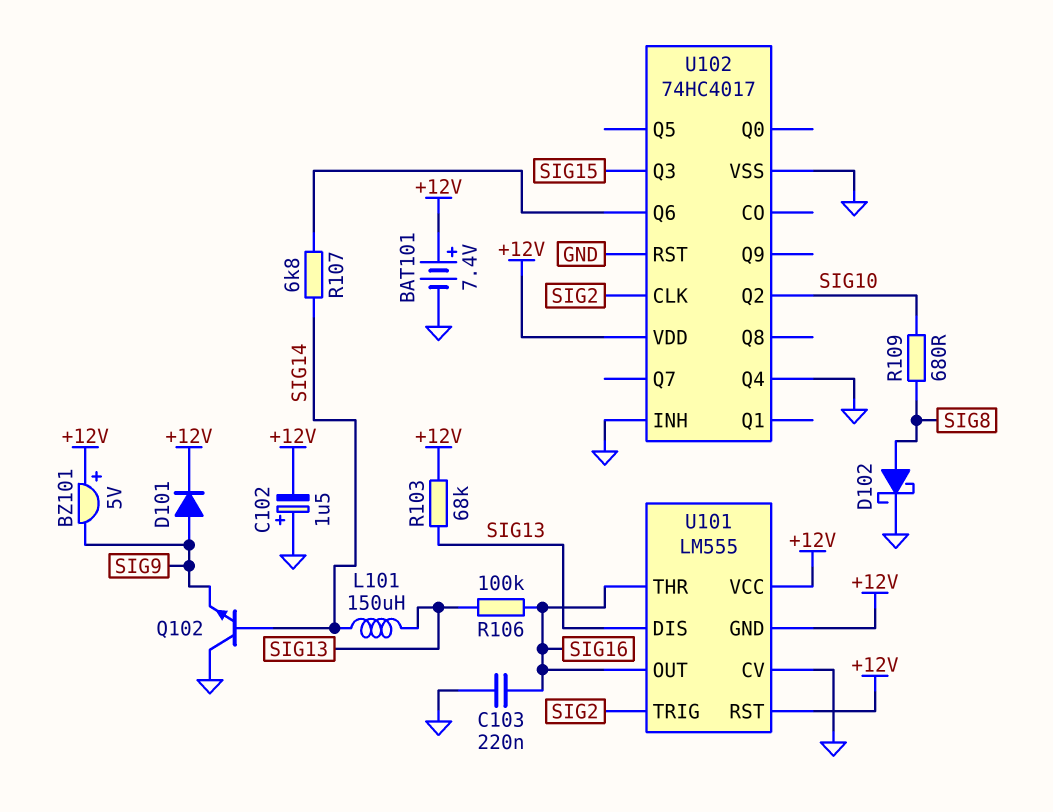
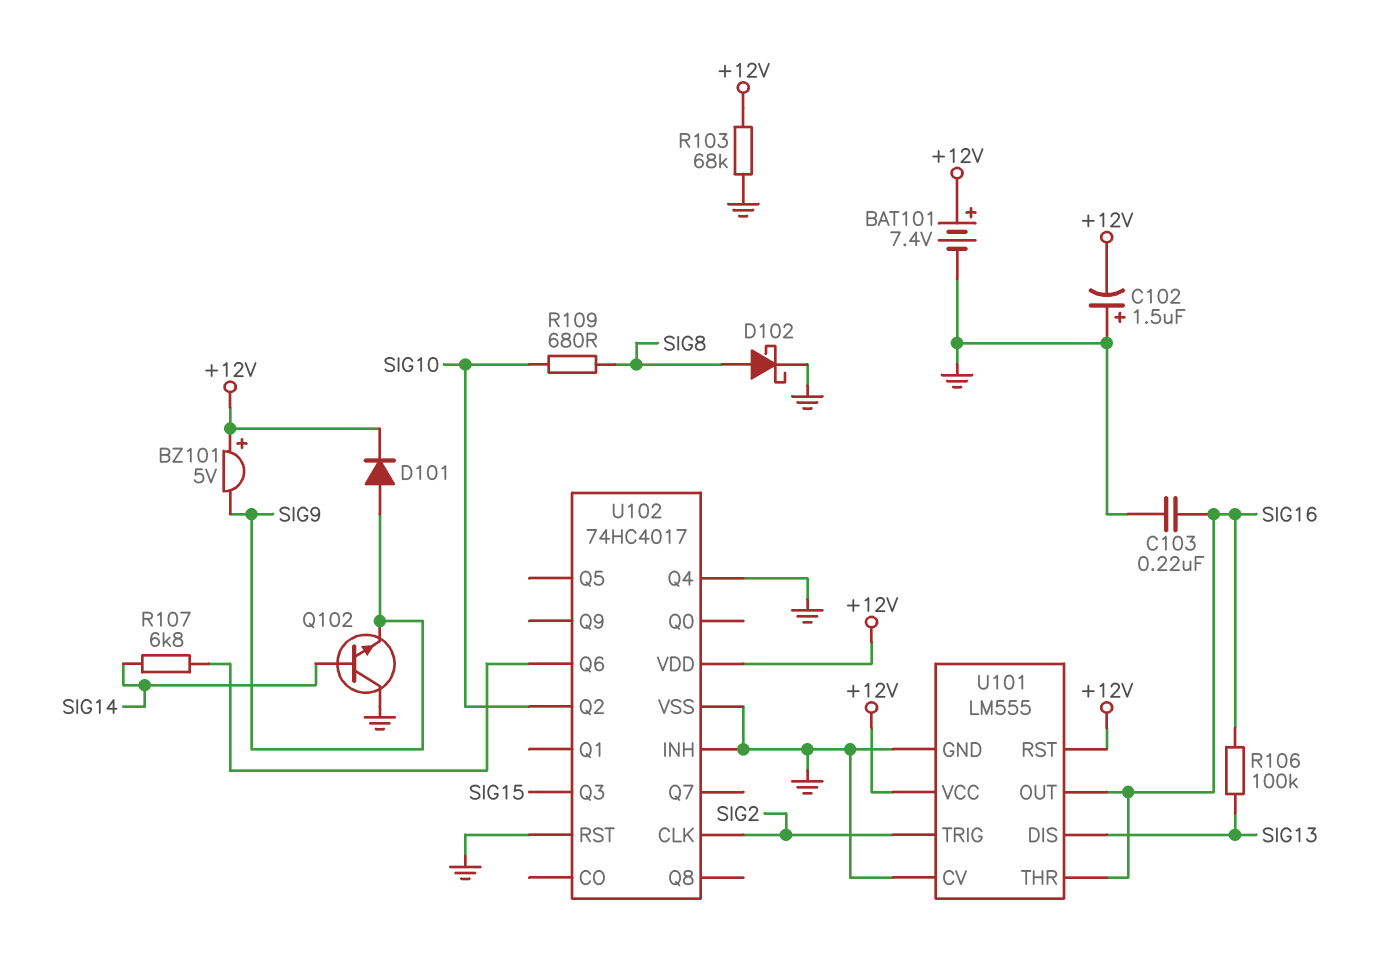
L101: 150uH (SIG13, SIG14) -> none
R103: 68k (+12V, SIG13) -> 68k (+12V, GND)
U101 pin GND: +12V -> GND

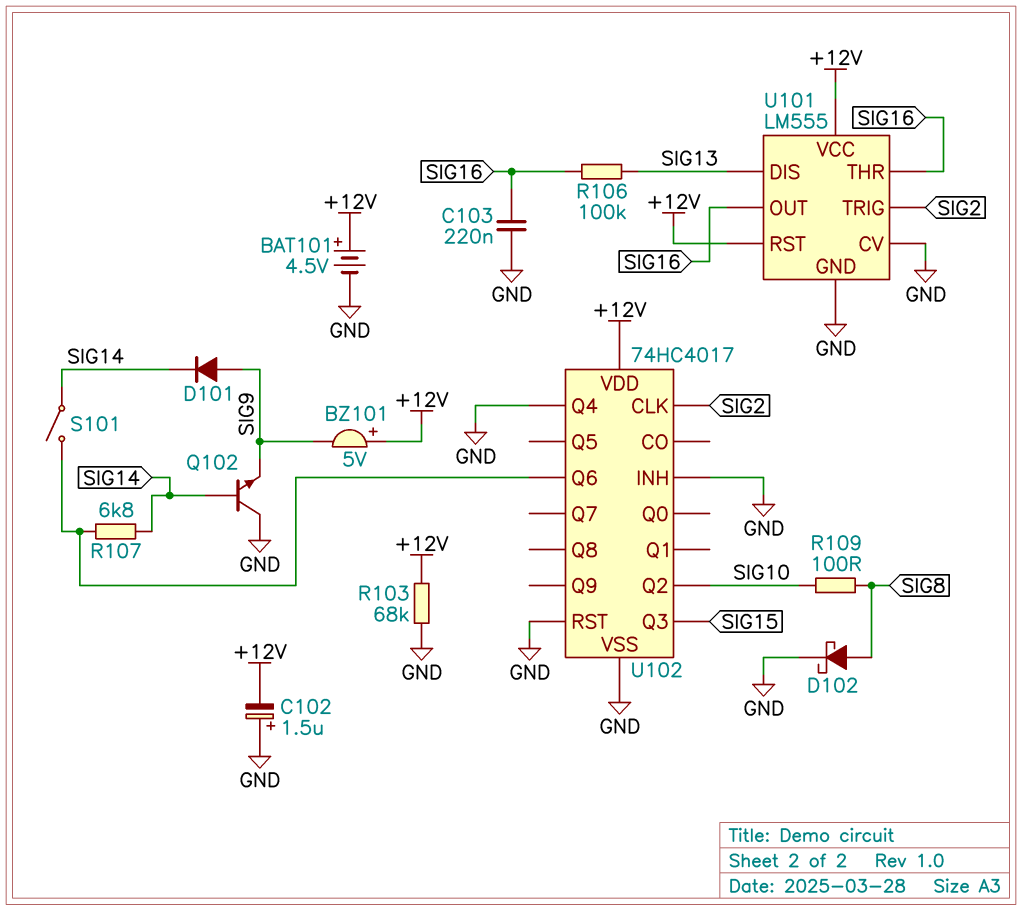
BAT101: 7.4V (plus +12V, minus GND) -> 4.5V (plus +12V, minus GND)
D101: diode (A SIG9, K +12V) -> diode (A SIG9, K SIG14)
R109: 680 (SIG8, SIG10) -> 100 (SIG8, SIG10)
S101: none -> switch (SIG14, U102/Q6)

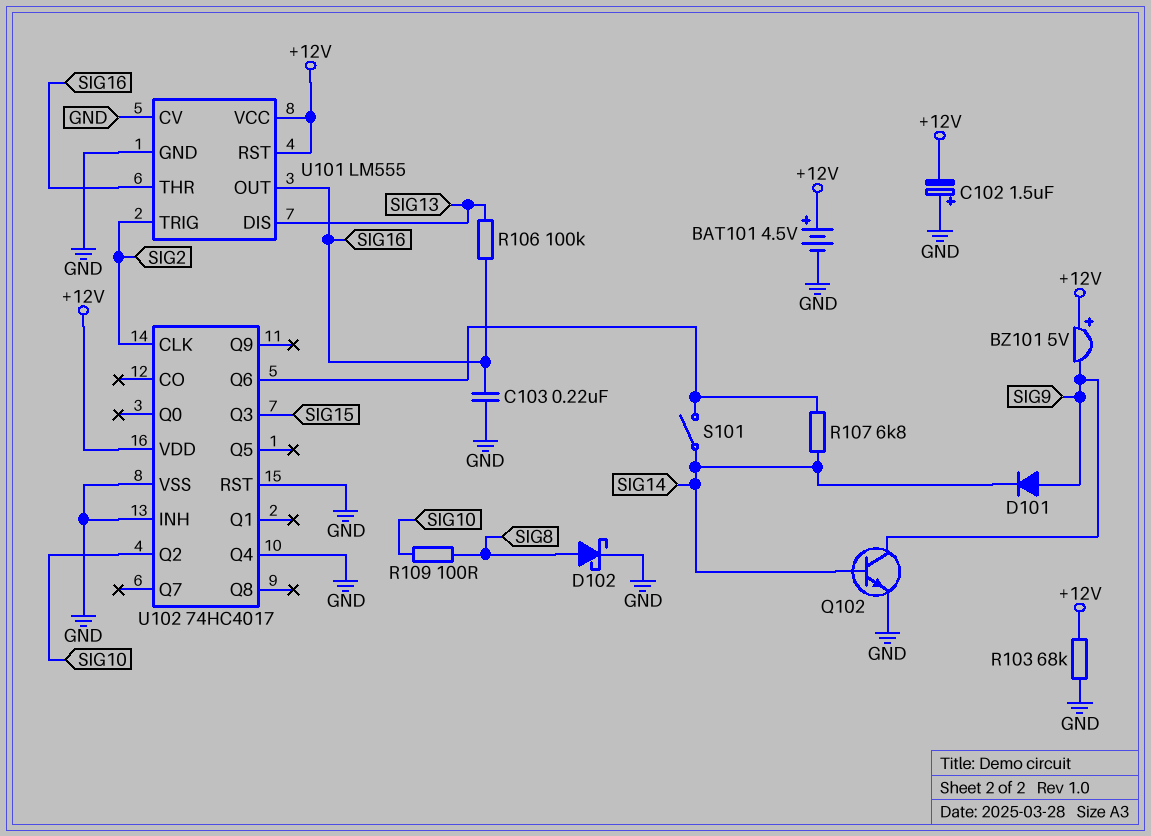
Q102: NPN (B SIG14, C GND, E SIG9) -> NPN (B SIG14, C SIG9, E GND)

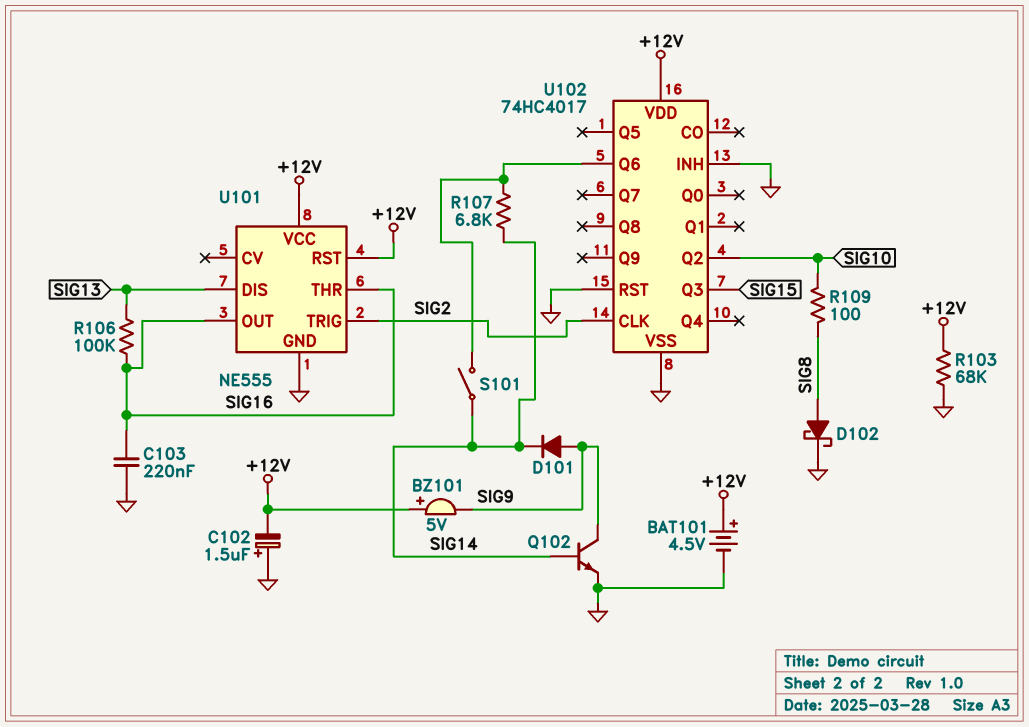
U101: LM555 -> NE555
U101 pin CV: GND -> none
U102 pin Q4: GND -> none

